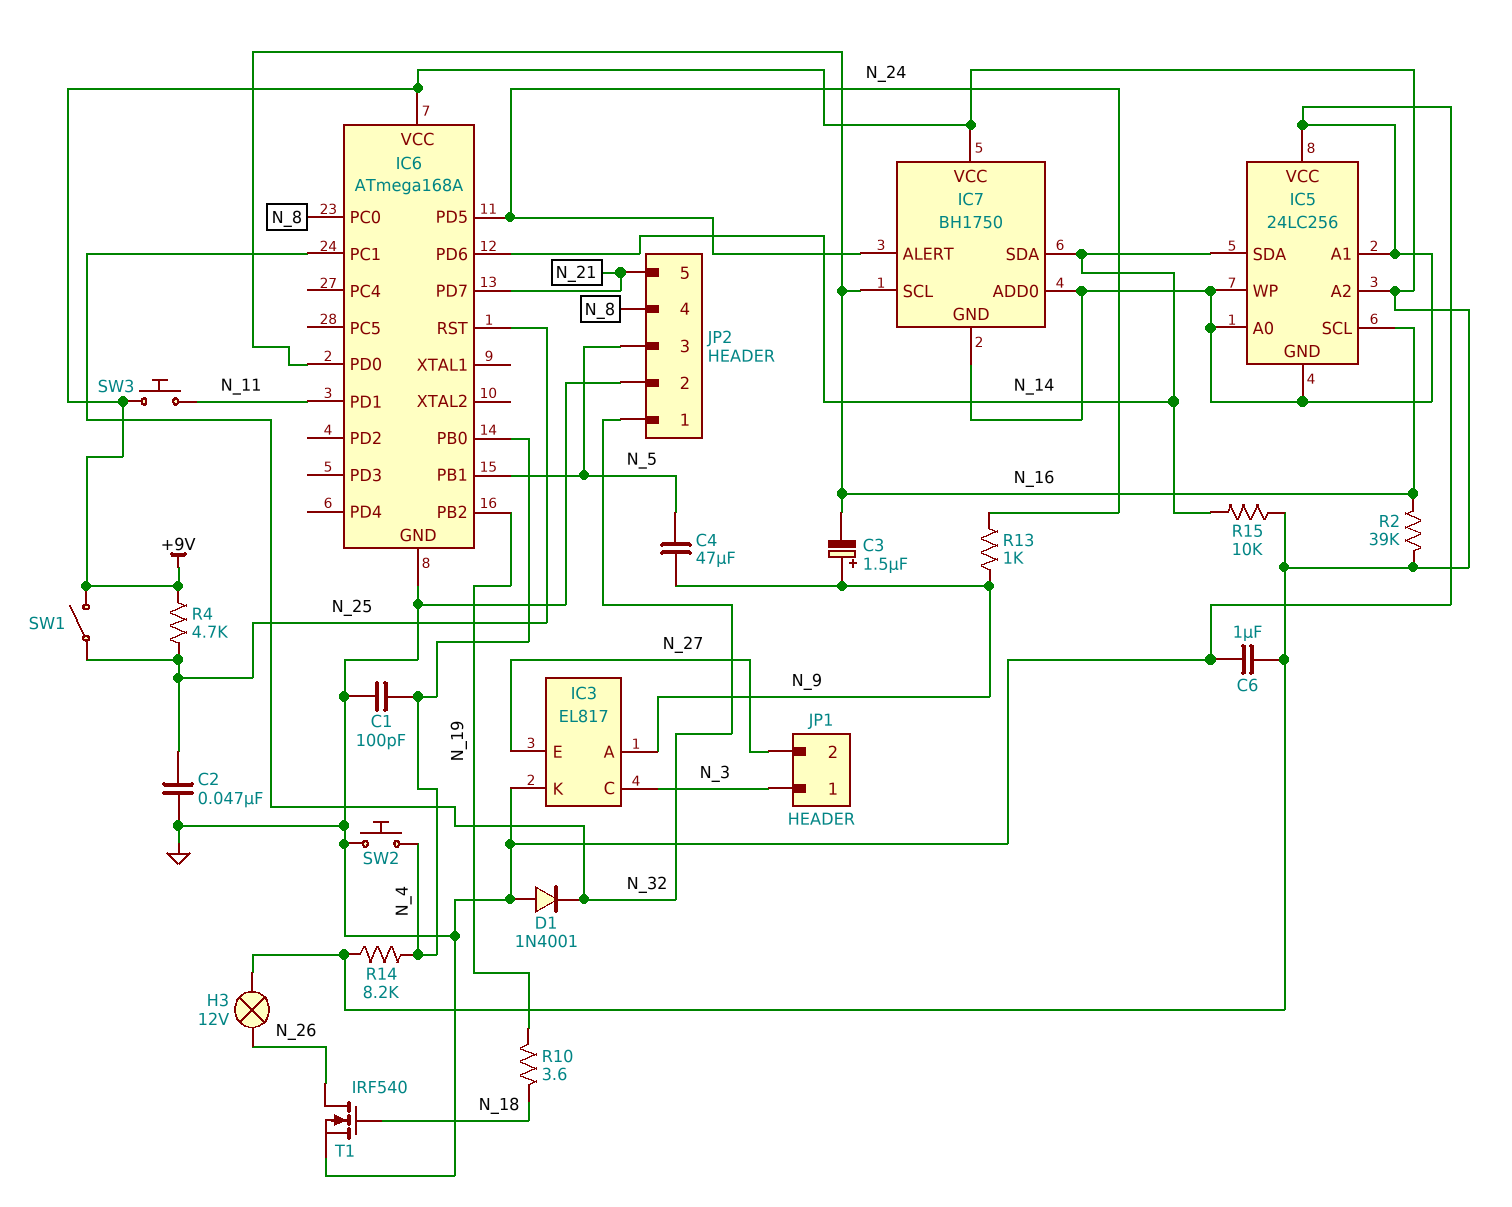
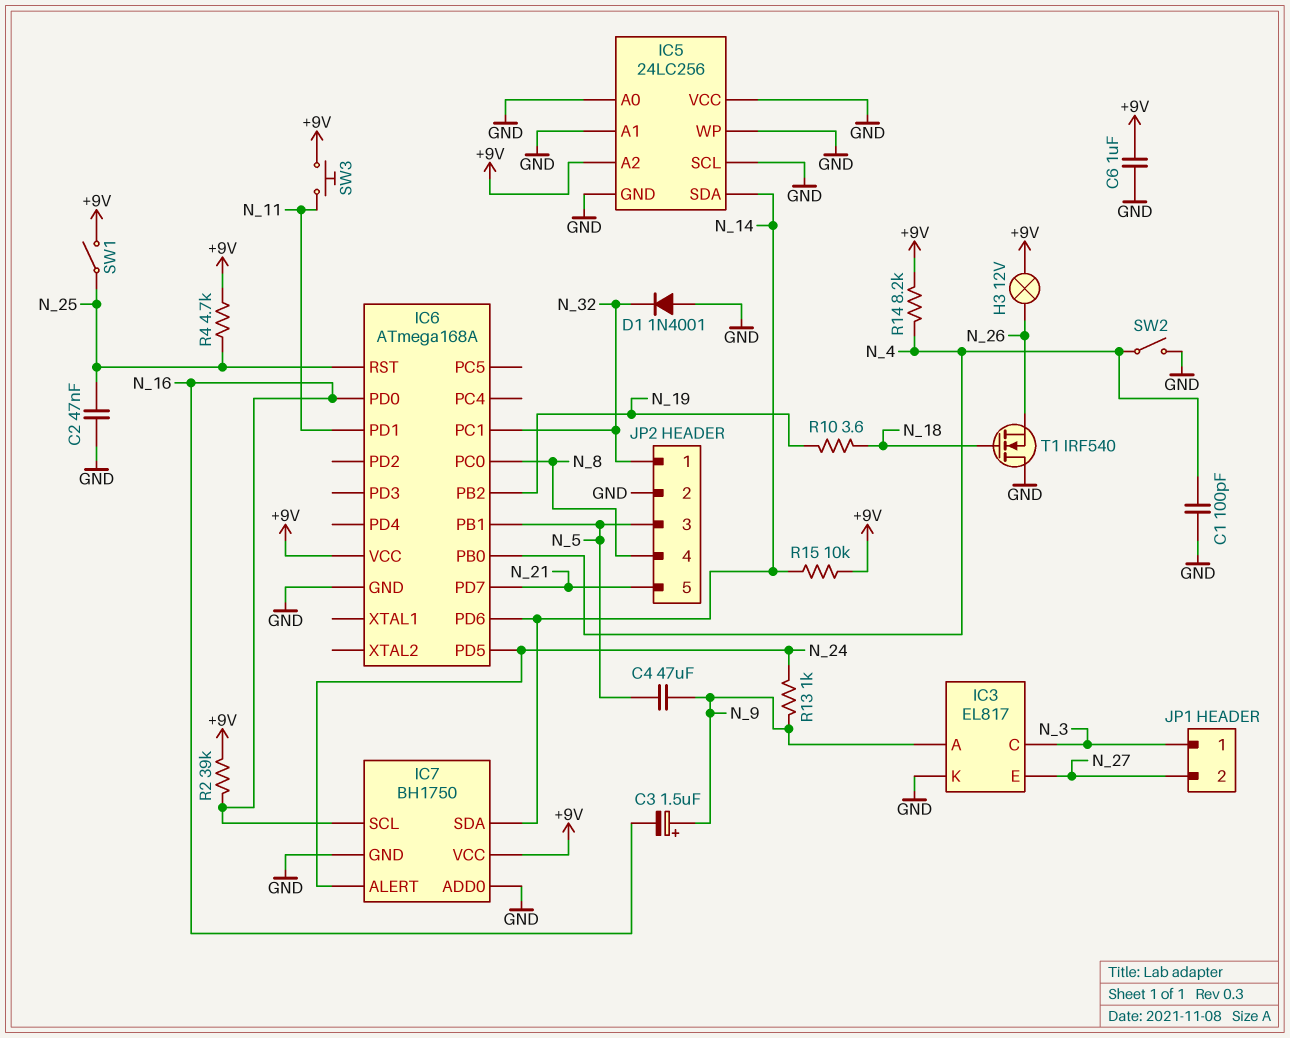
IC5 pin SCL: N_16 -> GND
SW2: button (GND, N_4) -> switch (GND, N_4)
T1: NMOS IRF540 (G N_18, D N_26, S GND) -> NMOS IRF540 (G N_18, D GND, S N_26)

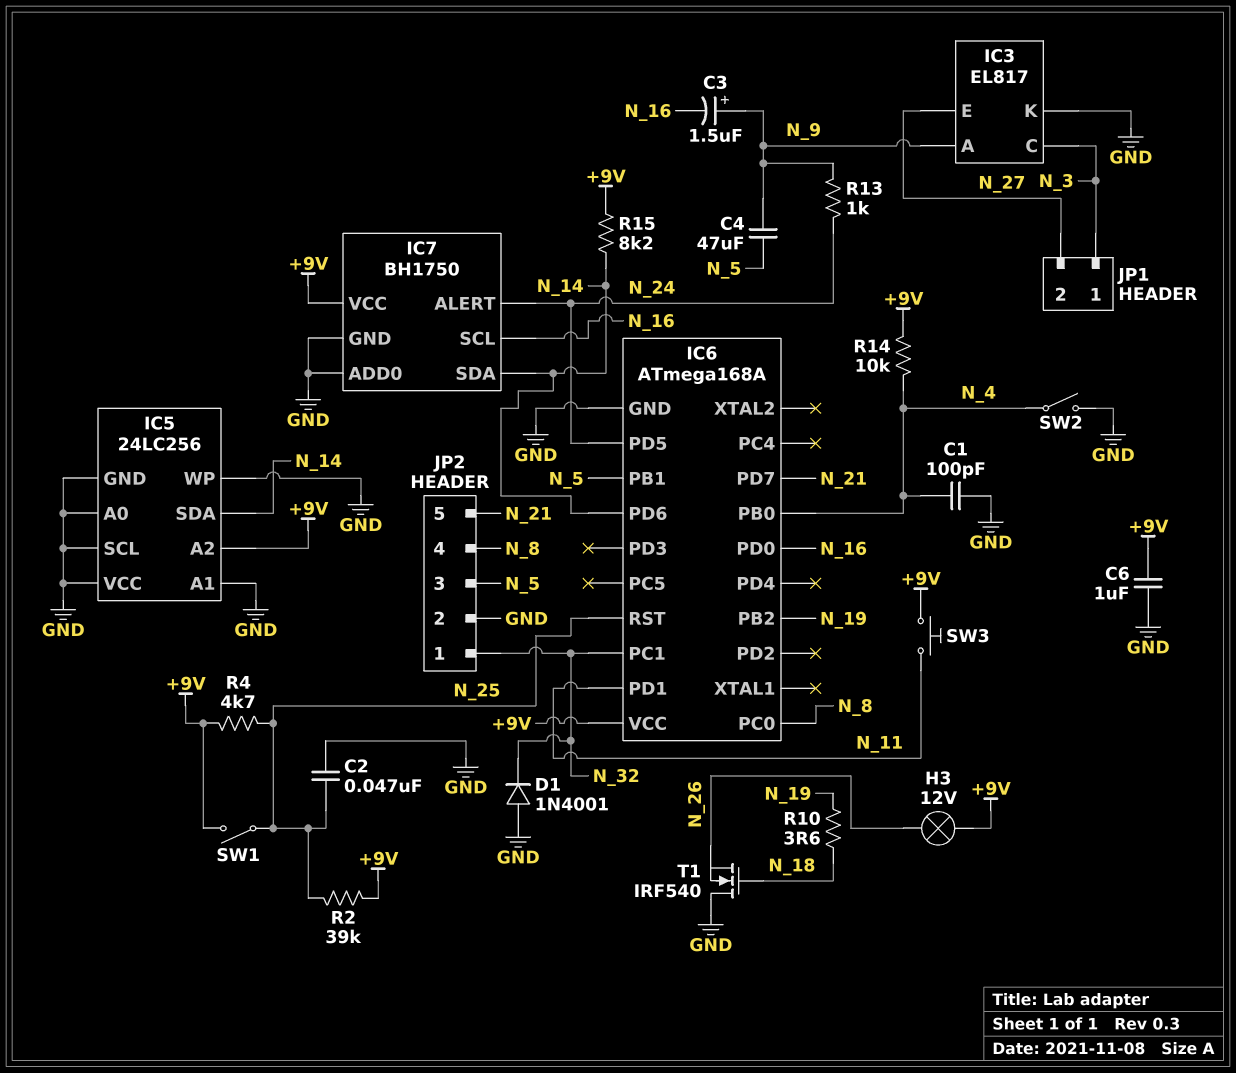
R2: 39k (+9V, N_16) -> 39k (+9V, N_25)
R14: 8.2k (+9V, N_4) -> 10k (+9V, N_4)
R15: 10k (+9V, N_14) -> 8.2k (+9V, N_14)

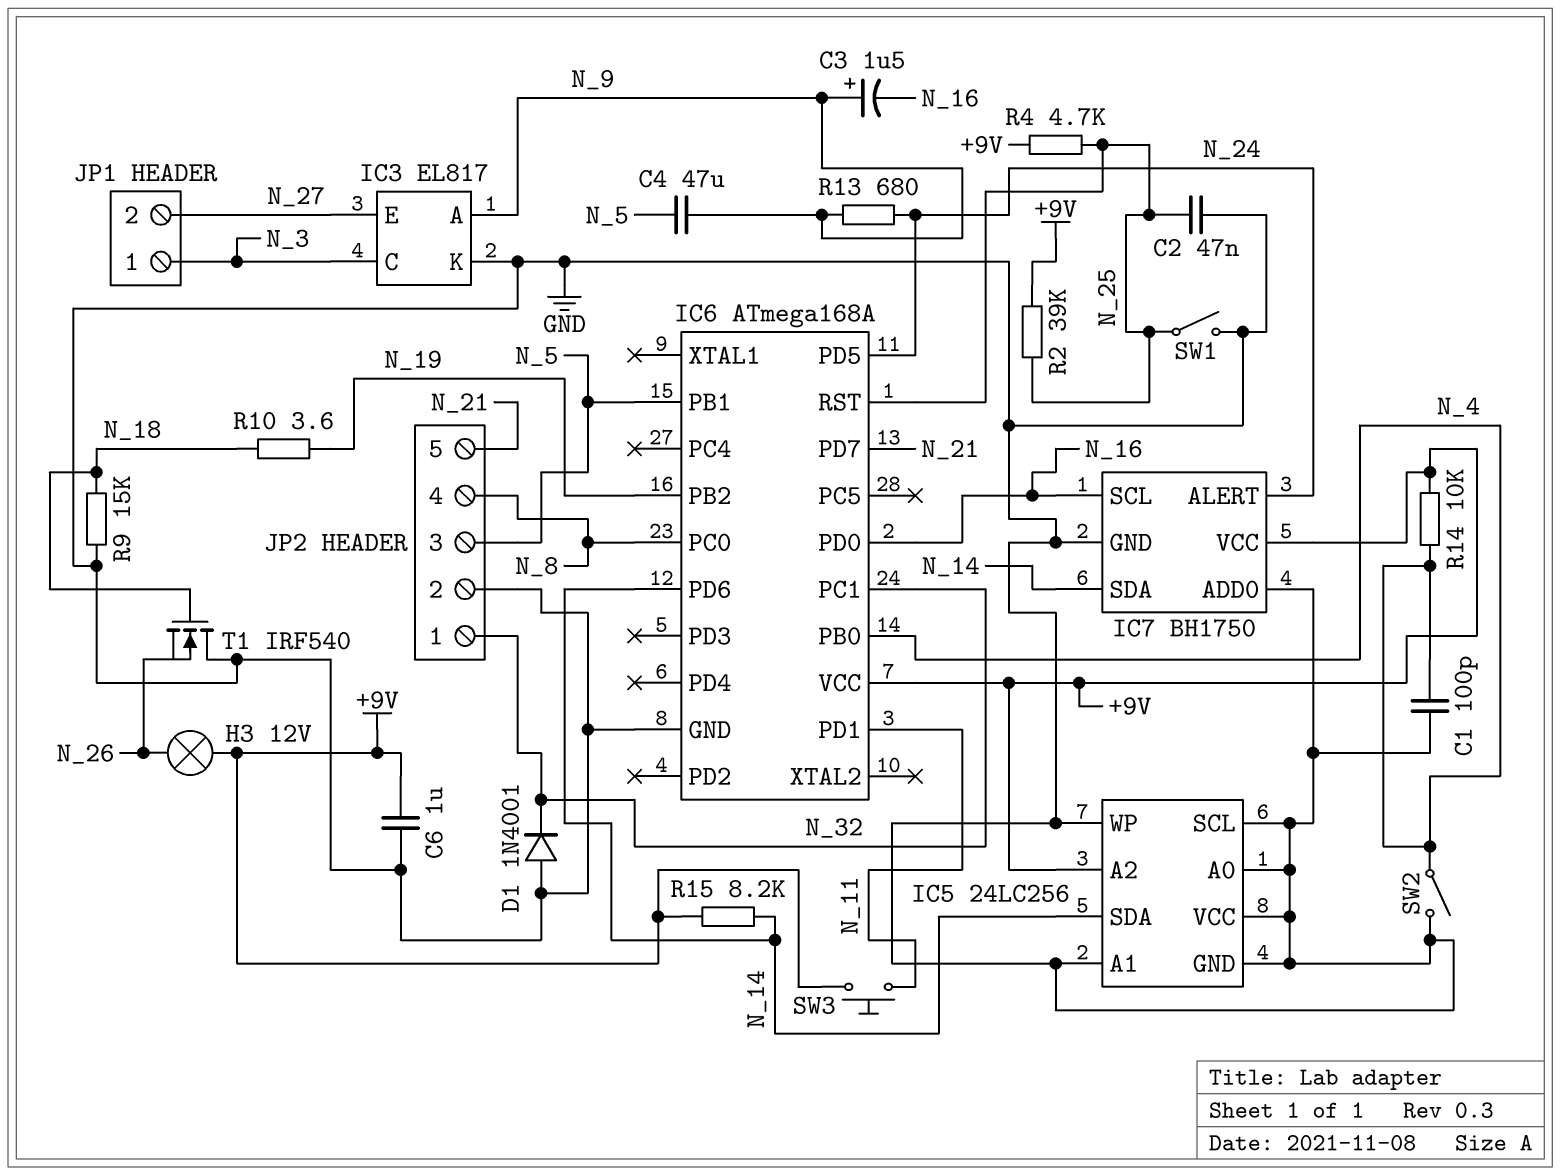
R9: none -> 15k (GND, N_18)
R13: 1k (N_9, N_24) -> 680 (N_9, N_24)
SW1: switch (+9V, N_25) -> switch (GND, N_25)

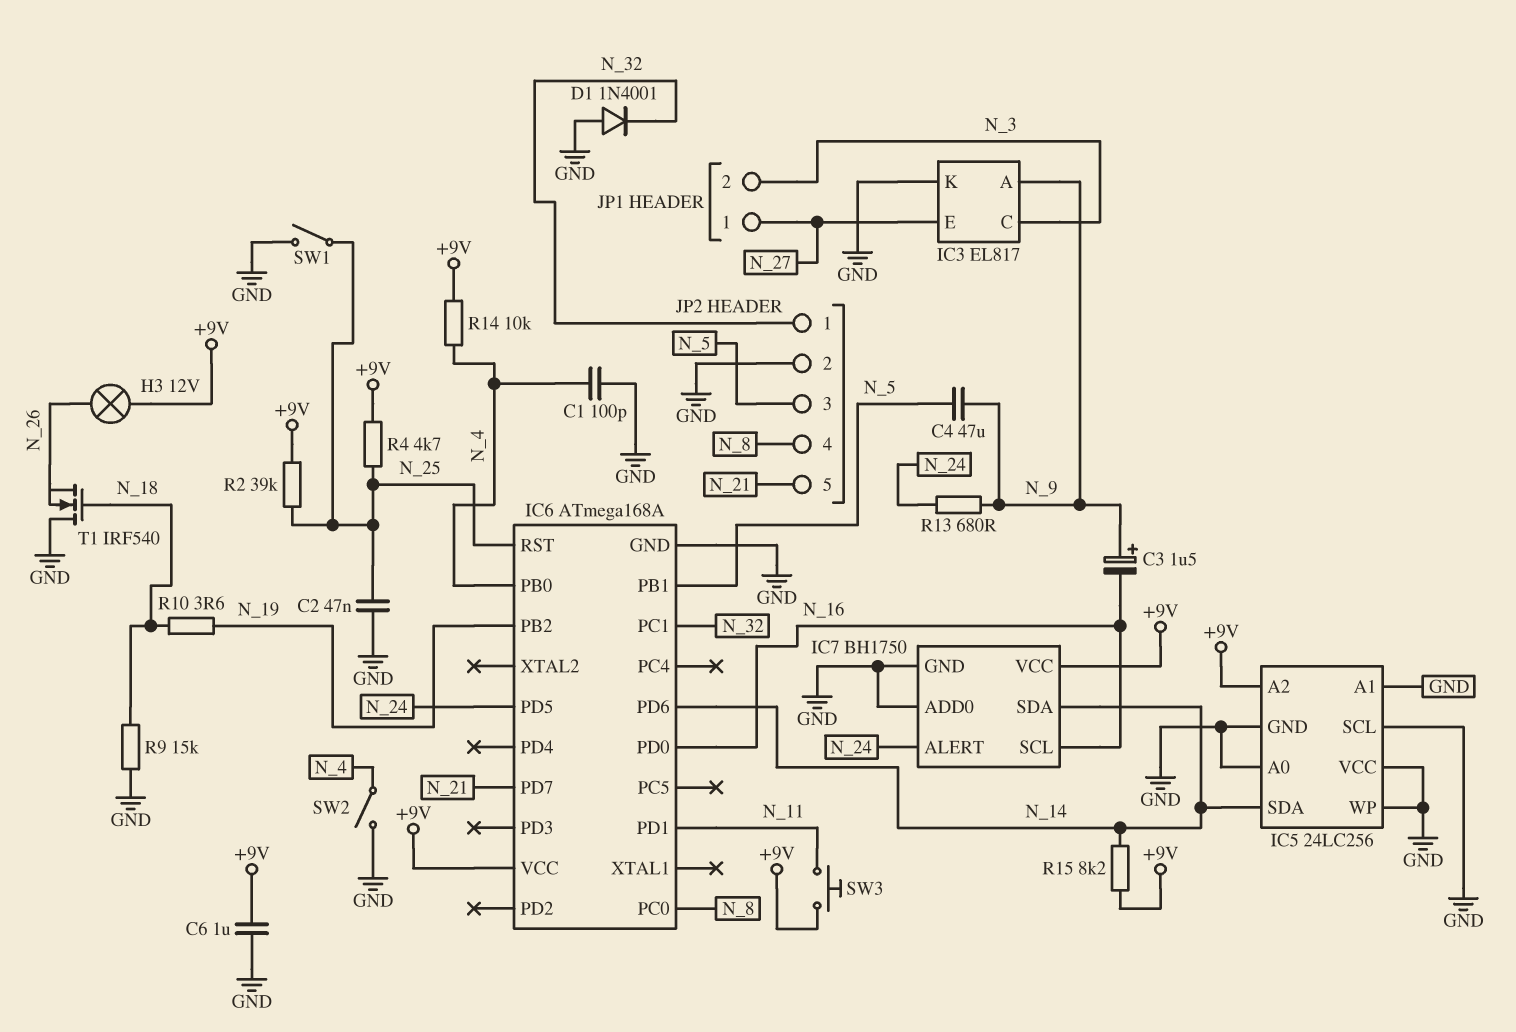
JP1 pin 1: N_3 -> N_27
JP1 pin 2: N_27 -> N_3

